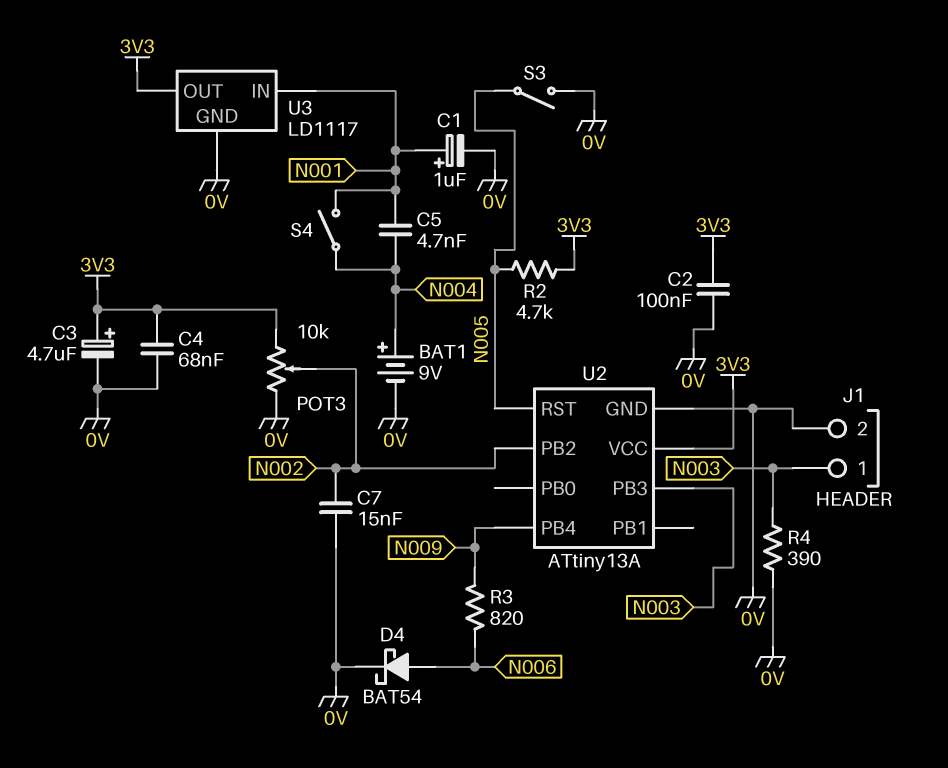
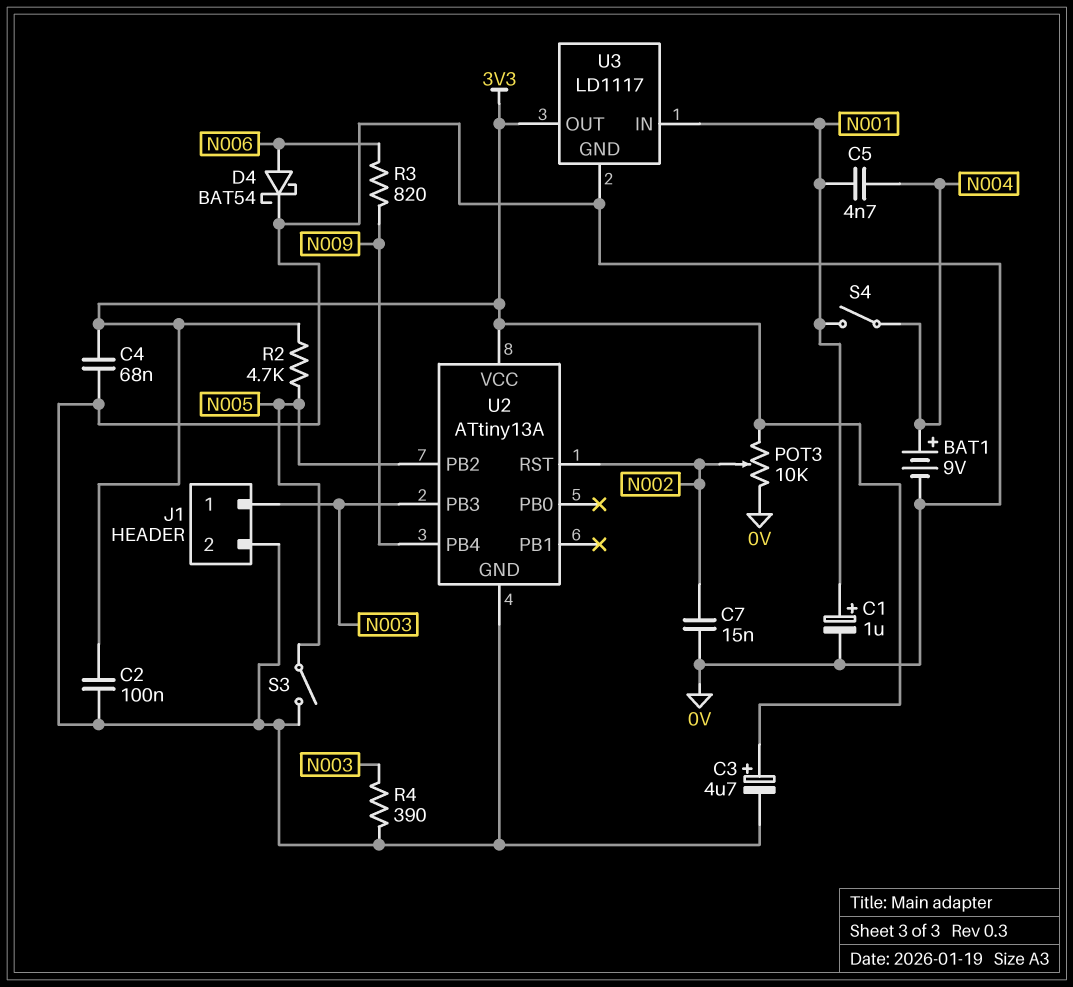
U2 pin PB2: N002 -> N005
U2 pin RST: N005 -> N002

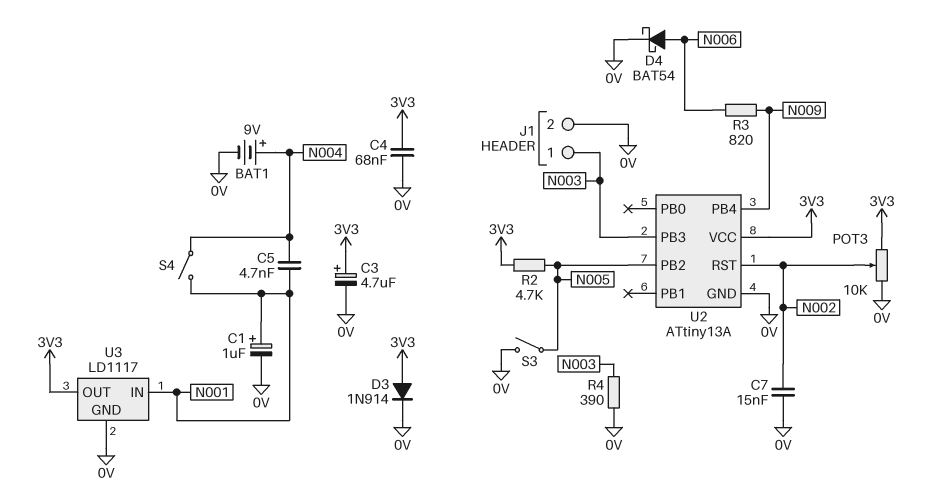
C2: 100nF (0V, 3V3) -> none
D3: none -> diode 1N914 (A 3V3, K 0V)

